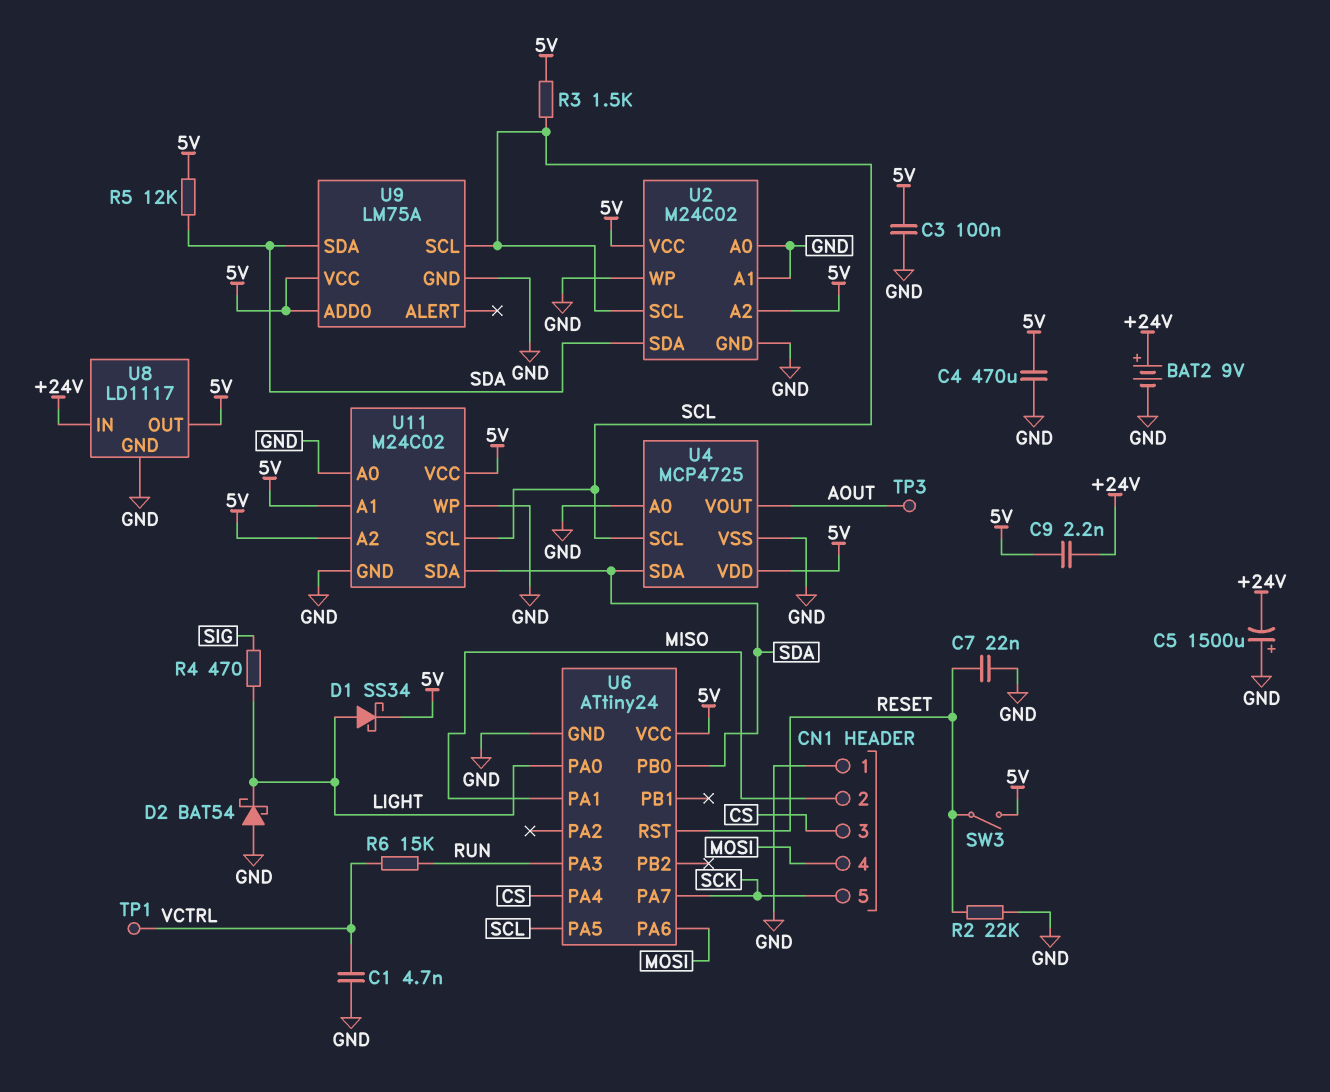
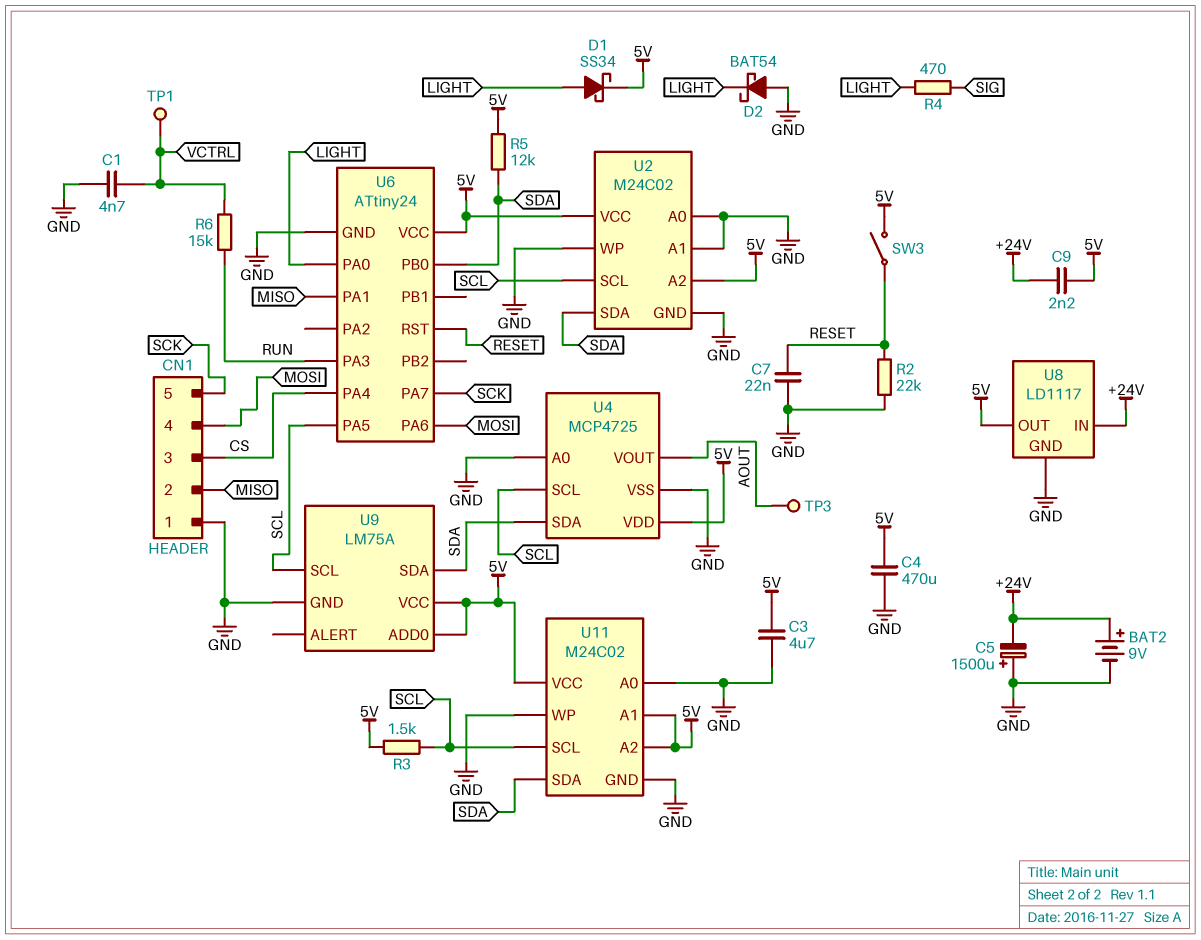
C3: 100nF (5V, GND) -> 4.7uF (5V, GND)

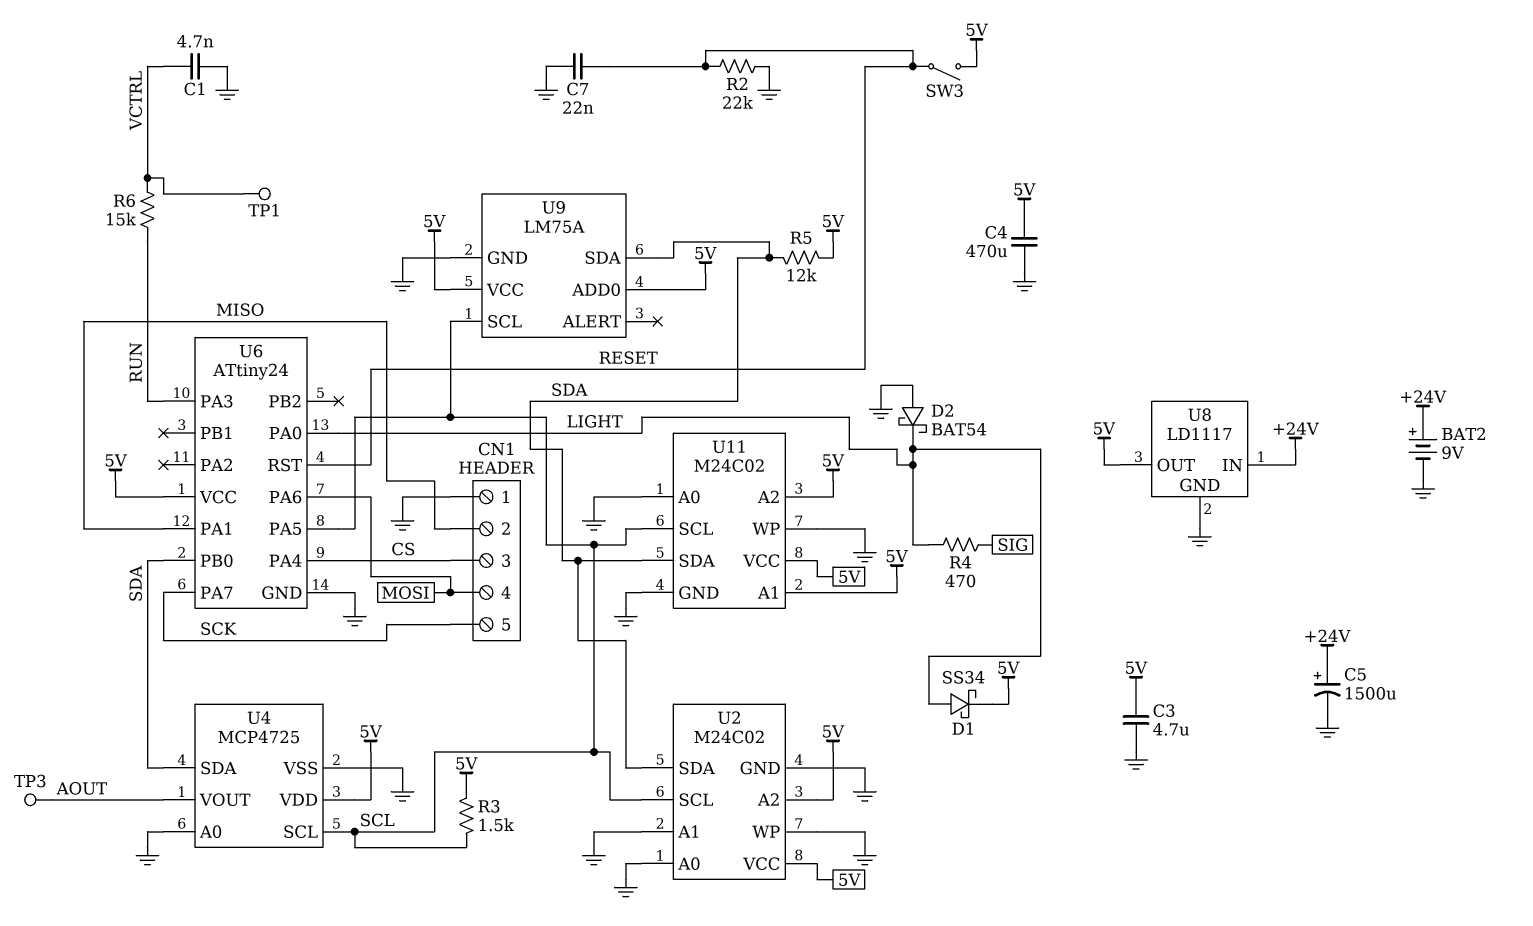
C5: 1500uF (plus GND, minus +24V) -> 1500uF (plus +24V, minus GND)
C9: 2.2nF (+24V, 5V) -> none

